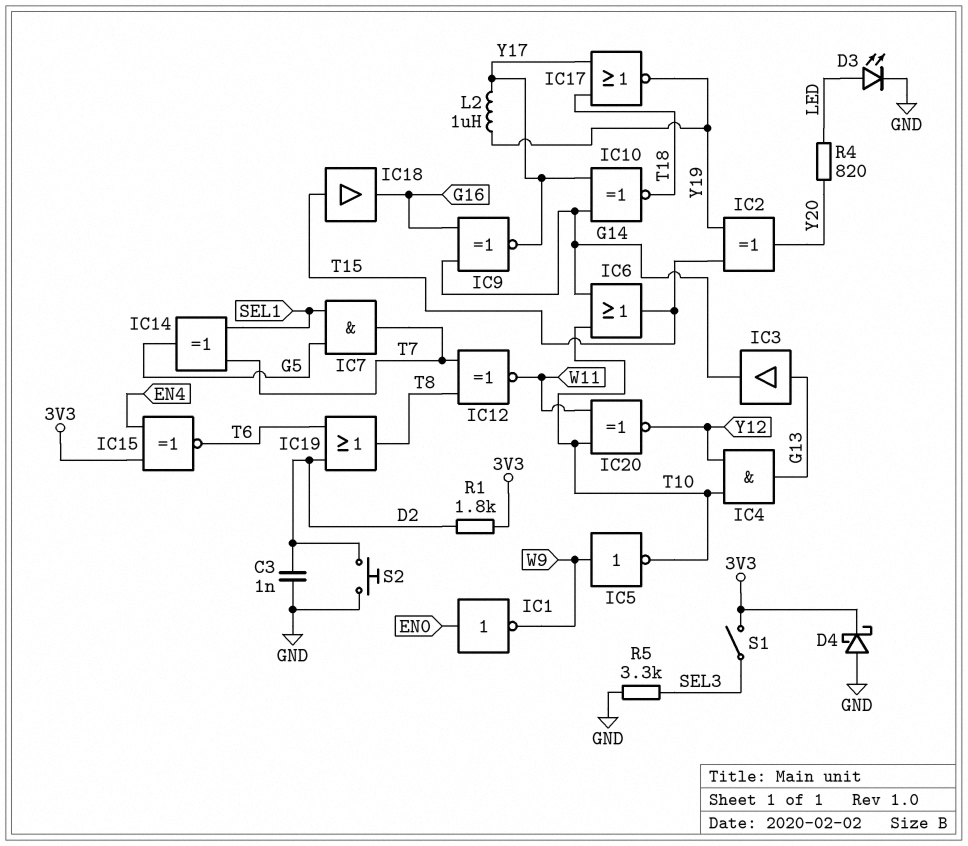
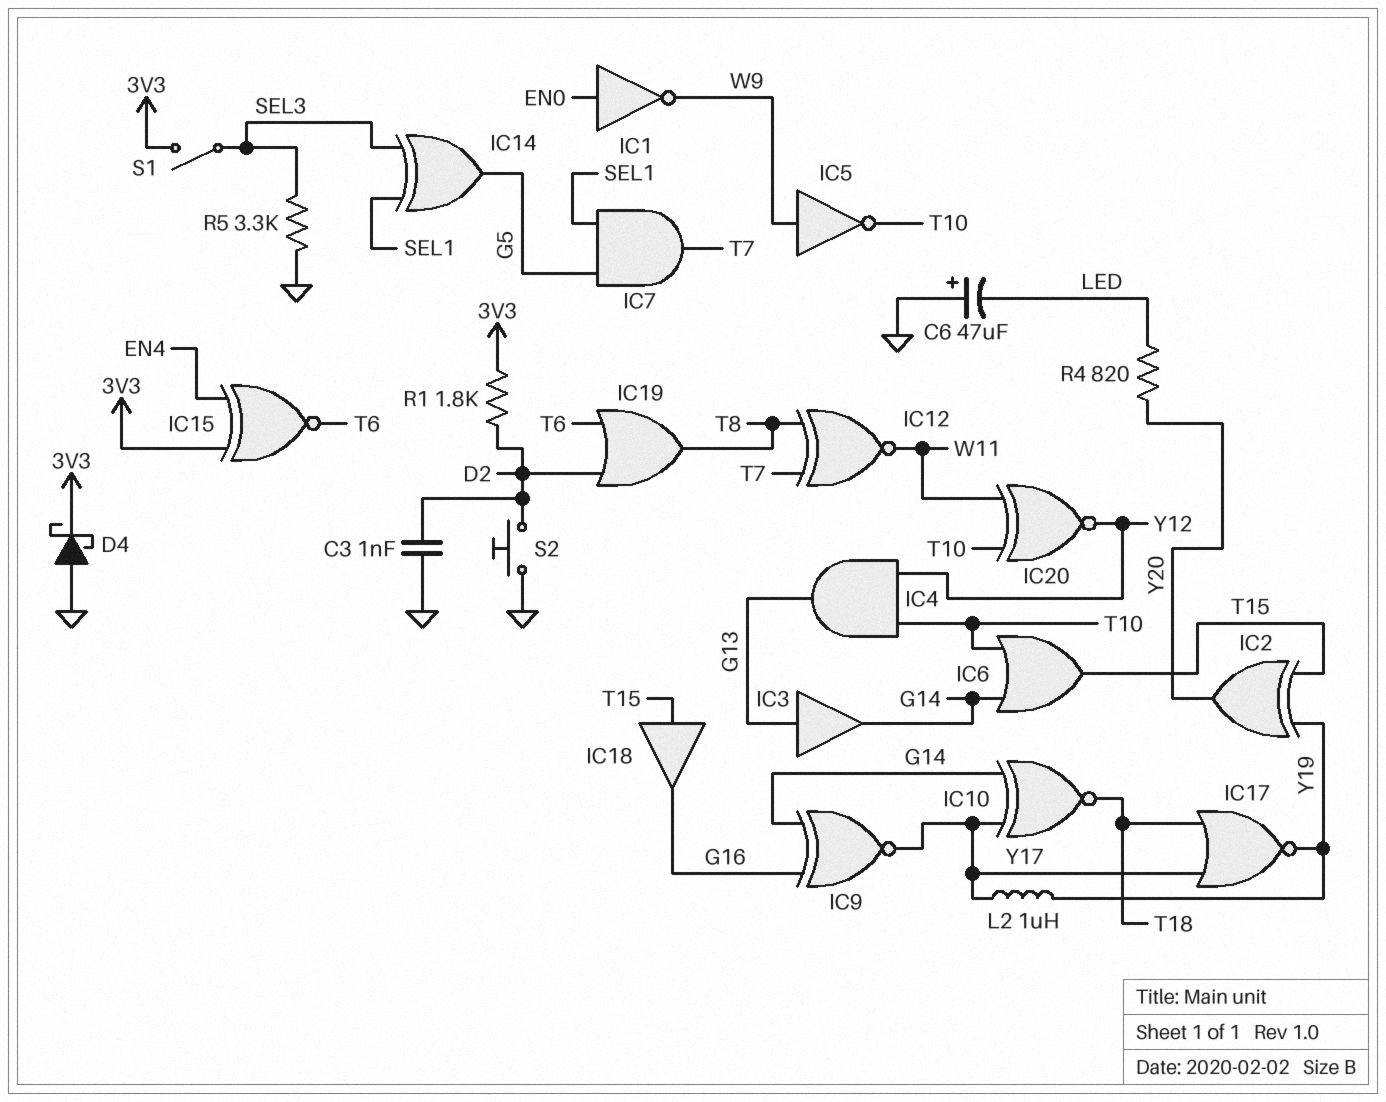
C6: none -> 47uF (plus GND, minus LED)
D3: LED (A LED, K GND) -> none
IC14: XOR (in SEL1, in T7, out G5) -> XOR (in SEL1, in SEL3, out G5)

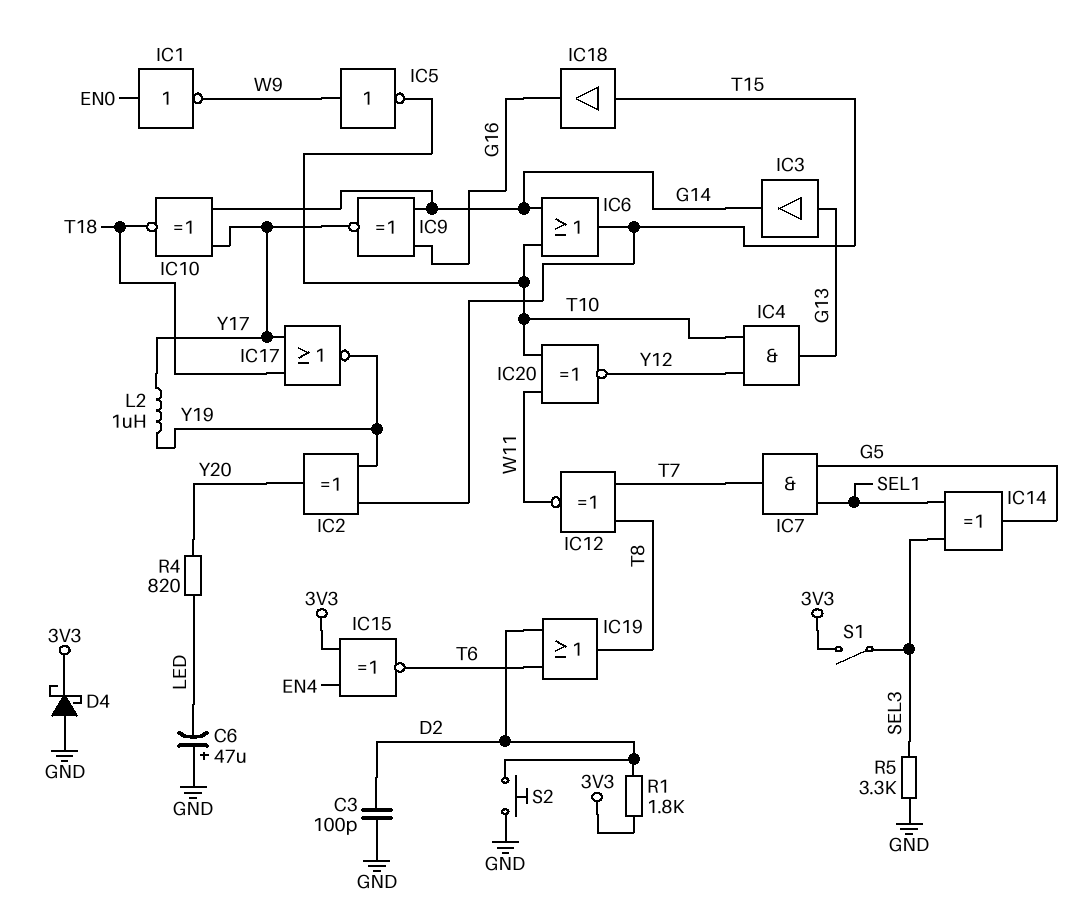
C3: 1nF (D2, GND) -> 100pF (D2, GND)

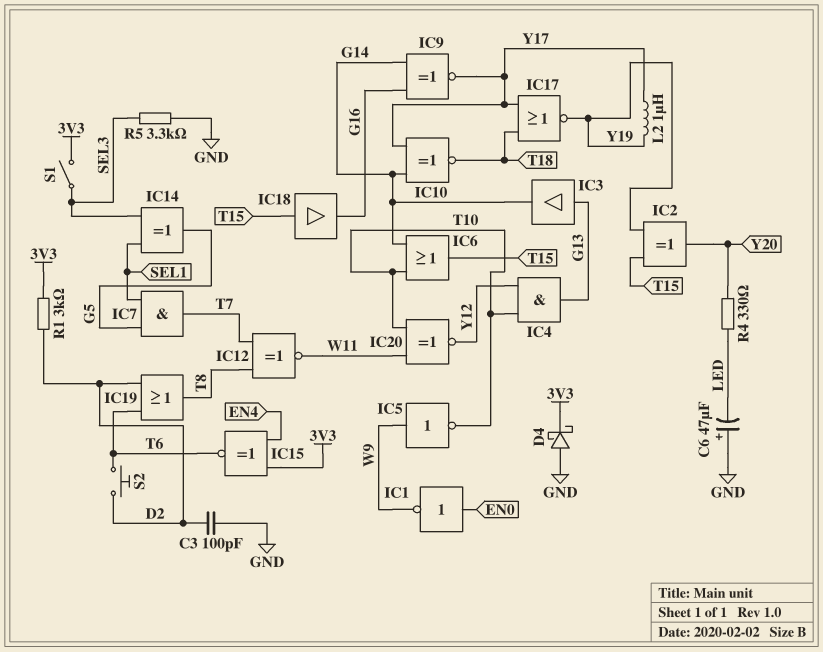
R1: 1.8k (3V3, D2) -> 3k (3V3, D2)
R4: 820 (LED, Y20) -> 330 (LED, Y20)
S2: button (D2, GND) -> button (D2, T6)

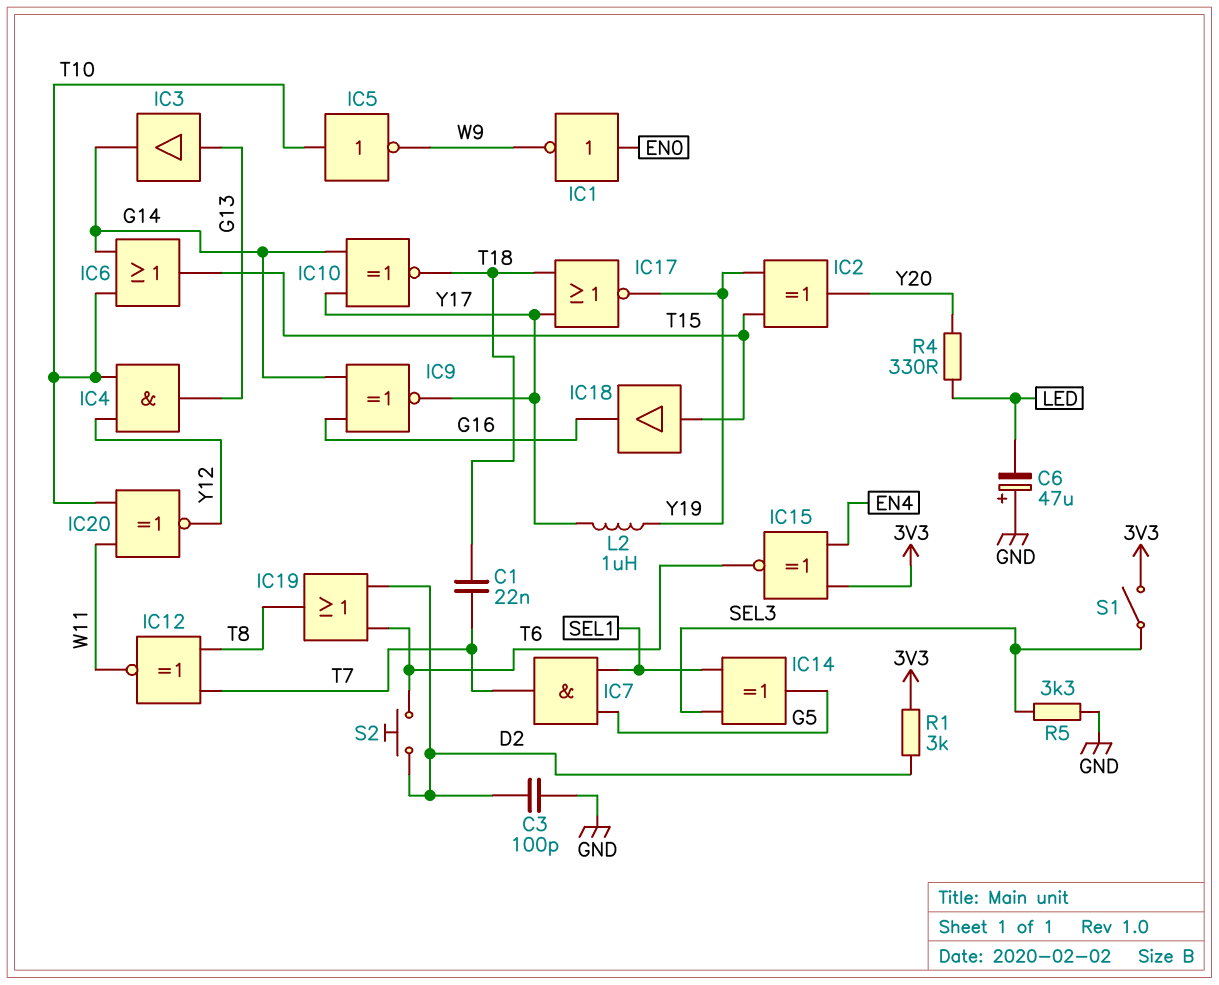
C1: none -> 22nF (T7, T18)
D4: schottky (A GND, K 3V3) -> none
IC5: NOT (in W9, out T10) -> NOT (in T10, out W9)

